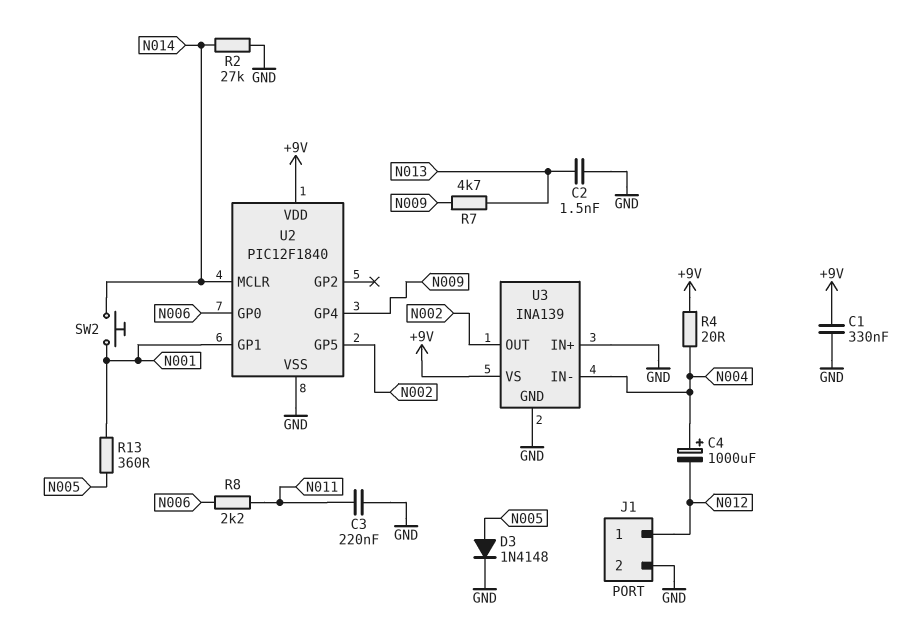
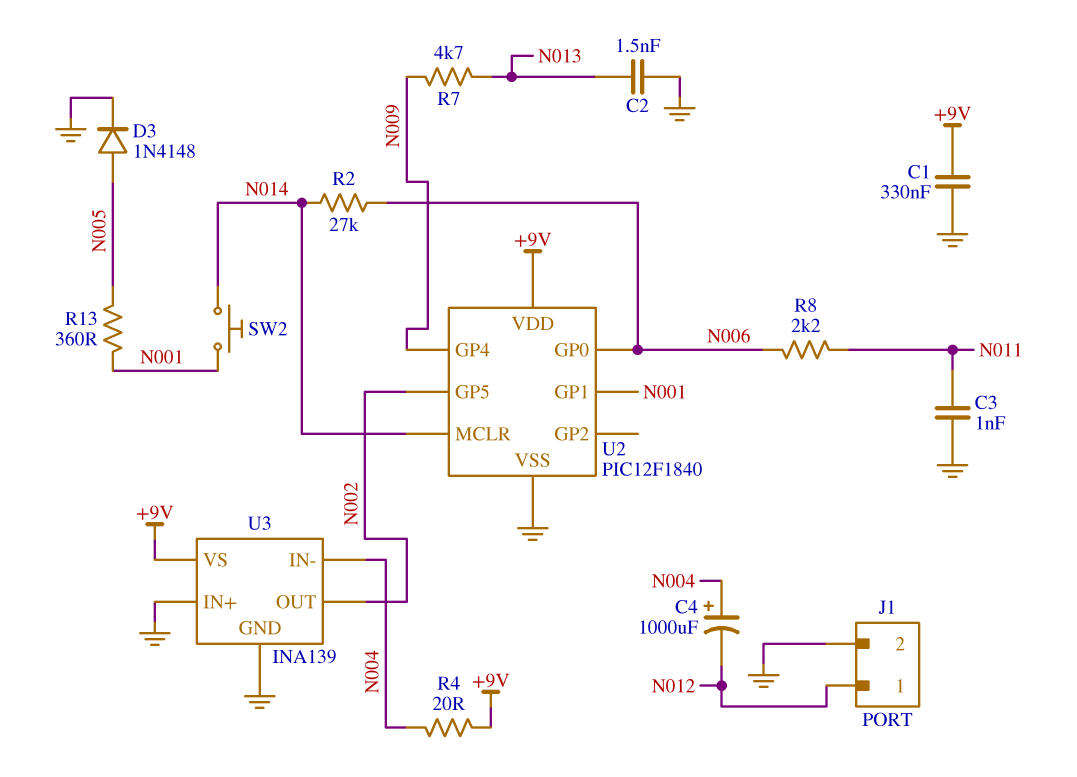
C3: 220nF (GND, N011) -> 1nF (GND, N011)
R2: 27k (GND, N014) -> 27k (N006, N014)

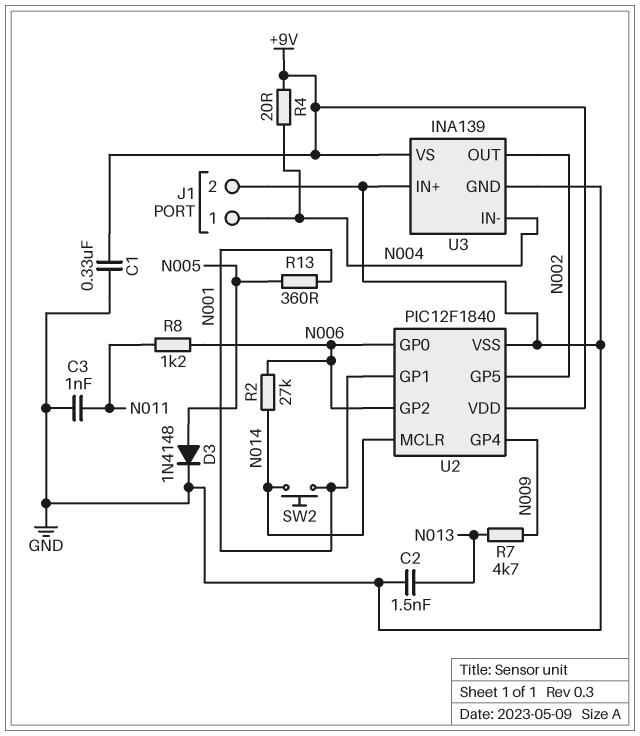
C4: 1000uF (plus N004, minus N012) -> none
J1 pin 1: N012 -> N004
R8: 2.2k (N006, N011) -> 1.2k (N006, N011)
U2 pin GP2: none -> N006

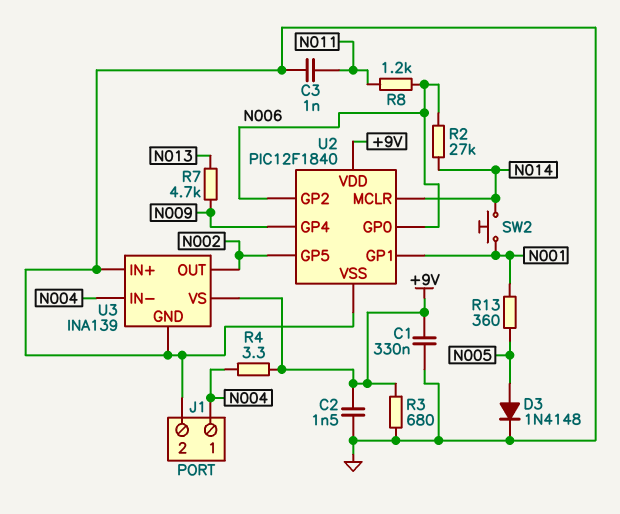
C2: 1.5nF (GND, N013) -> 1.5nF (+9V, GND)
R3: none -> 680 (+9V, GND)
R4: 20 (+9V, N004) -> 3.3 (+9V, N004)

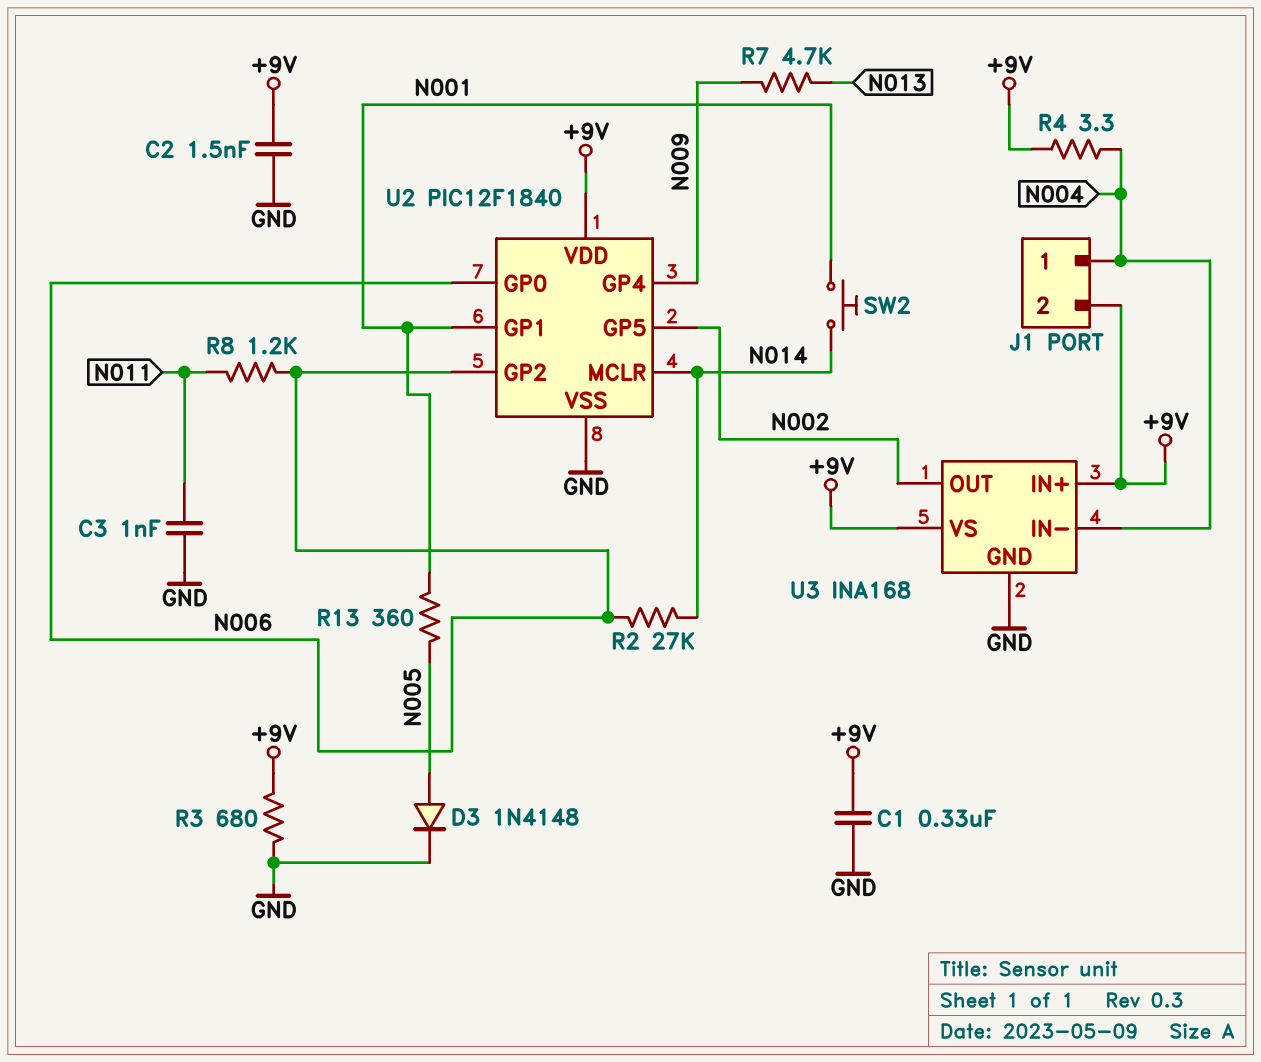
J1 pin 2: GND -> +9V
U3: INA139 -> INA168
U3 pin IN+: GND -> +9V

